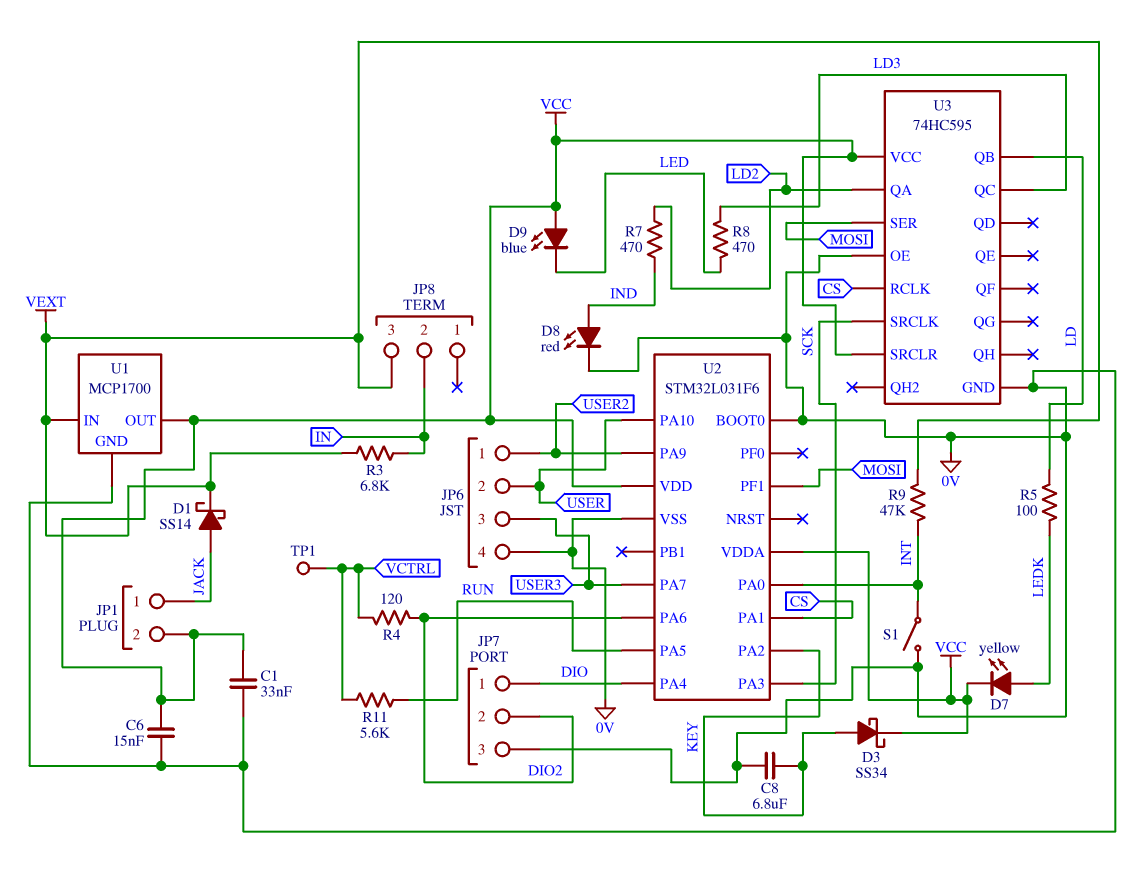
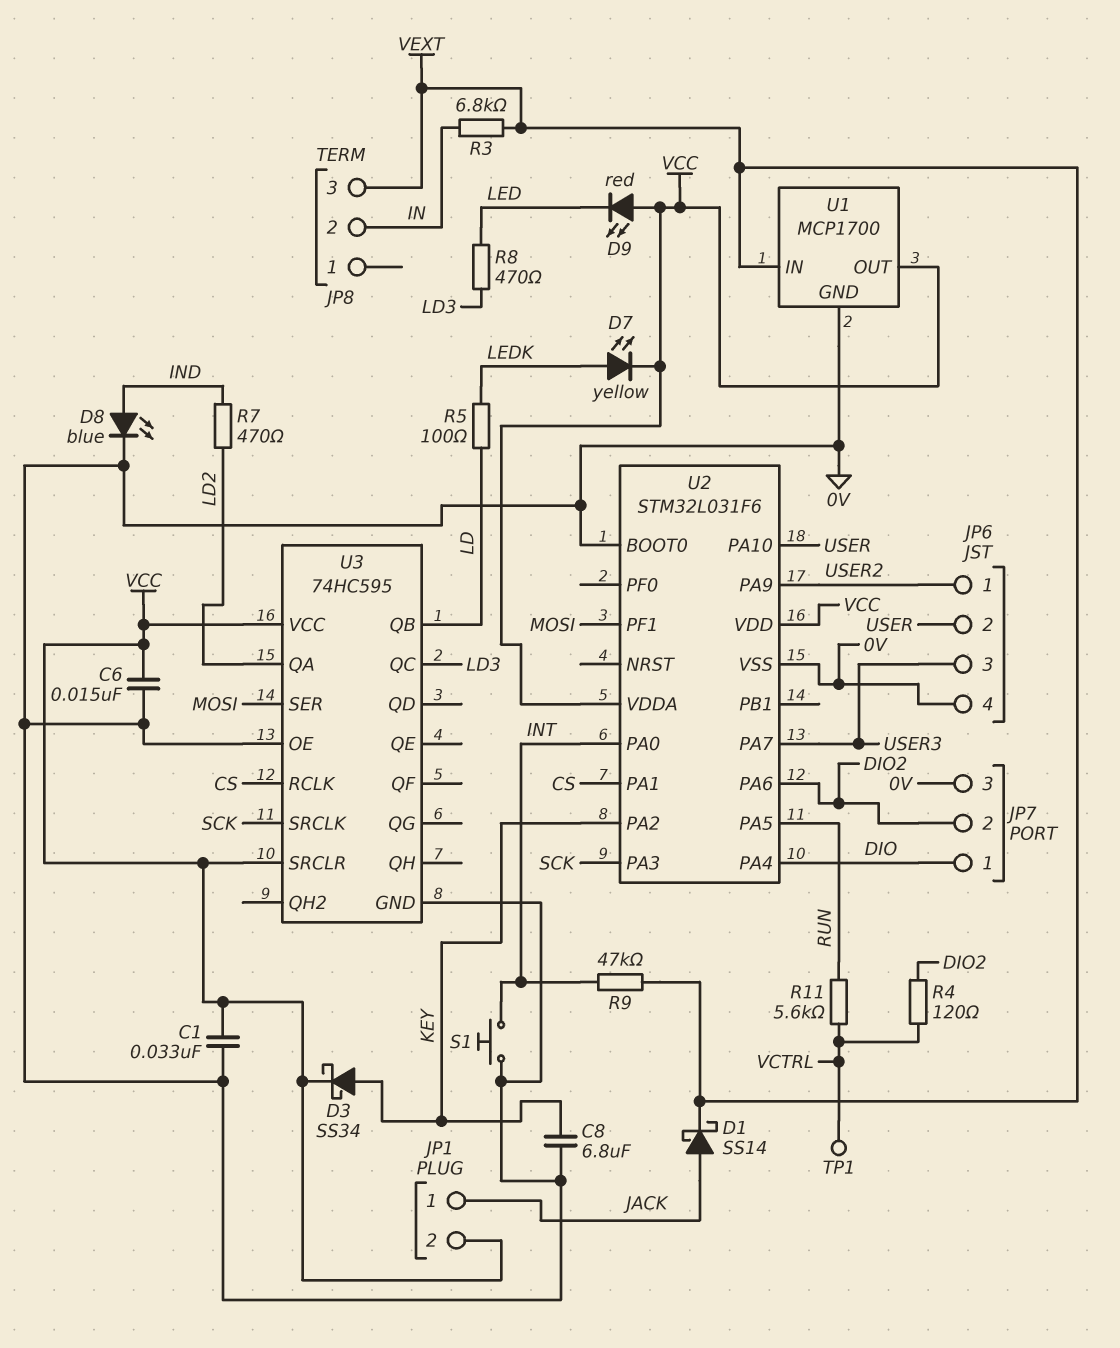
D8: LED red (A IND, K 0V) -> LED blue (A IND, K 0V)
D9: LED blue (A VCC, K LED) -> LED red (A VCC, K LED)
S1: switch (0V, INT) -> button (0V, INT)

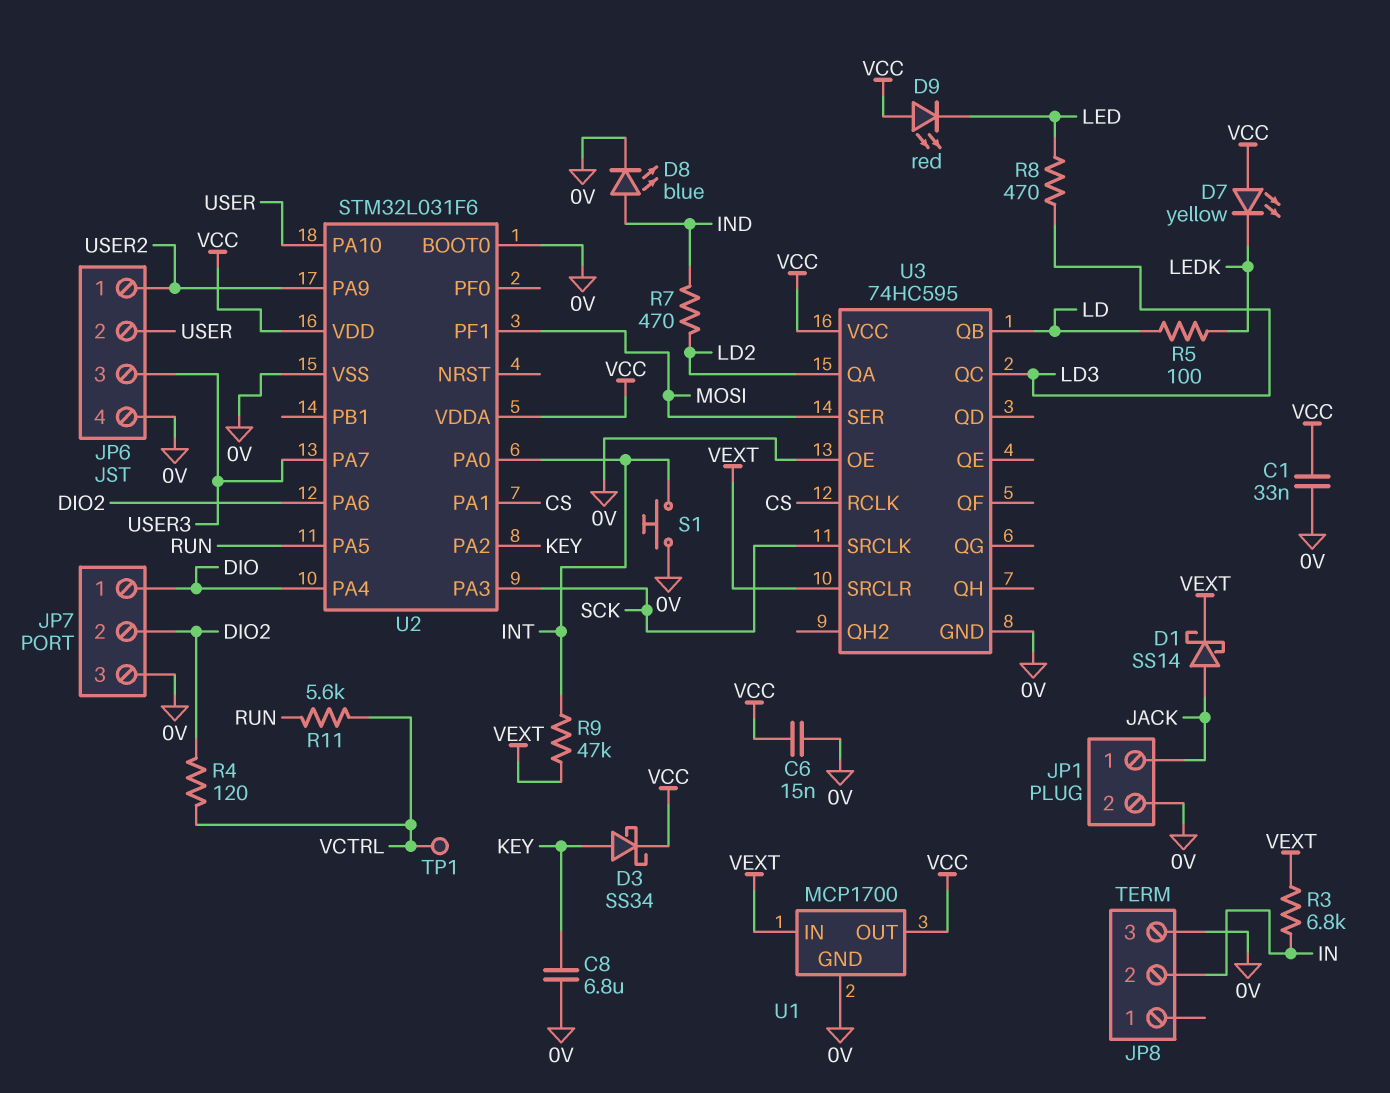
D7: LED yellow (A LEDK, K VCC) -> LED yellow (A VCC, K LEDK)
JP1 pin 2: VCC -> 0V
JP8 pin 3: VEXT -> 0V
U3 pin SRCLR: VCC -> VEXT

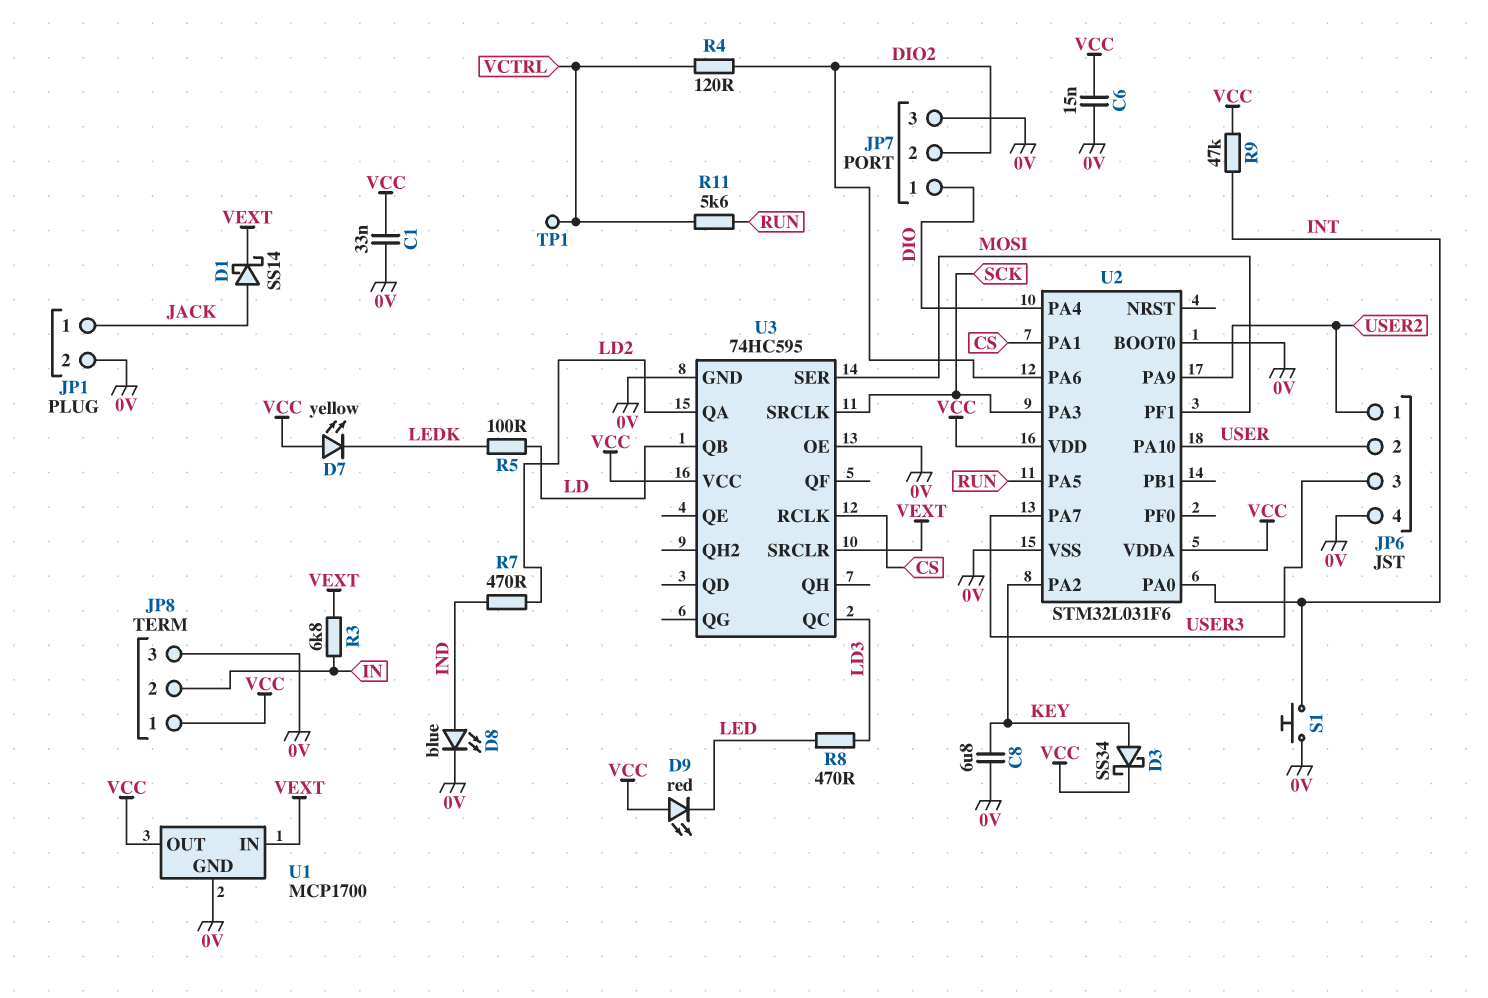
JP8 pin 1: none -> VCC
R9: 47k (INT, VEXT) -> 47k (INT, VCC)

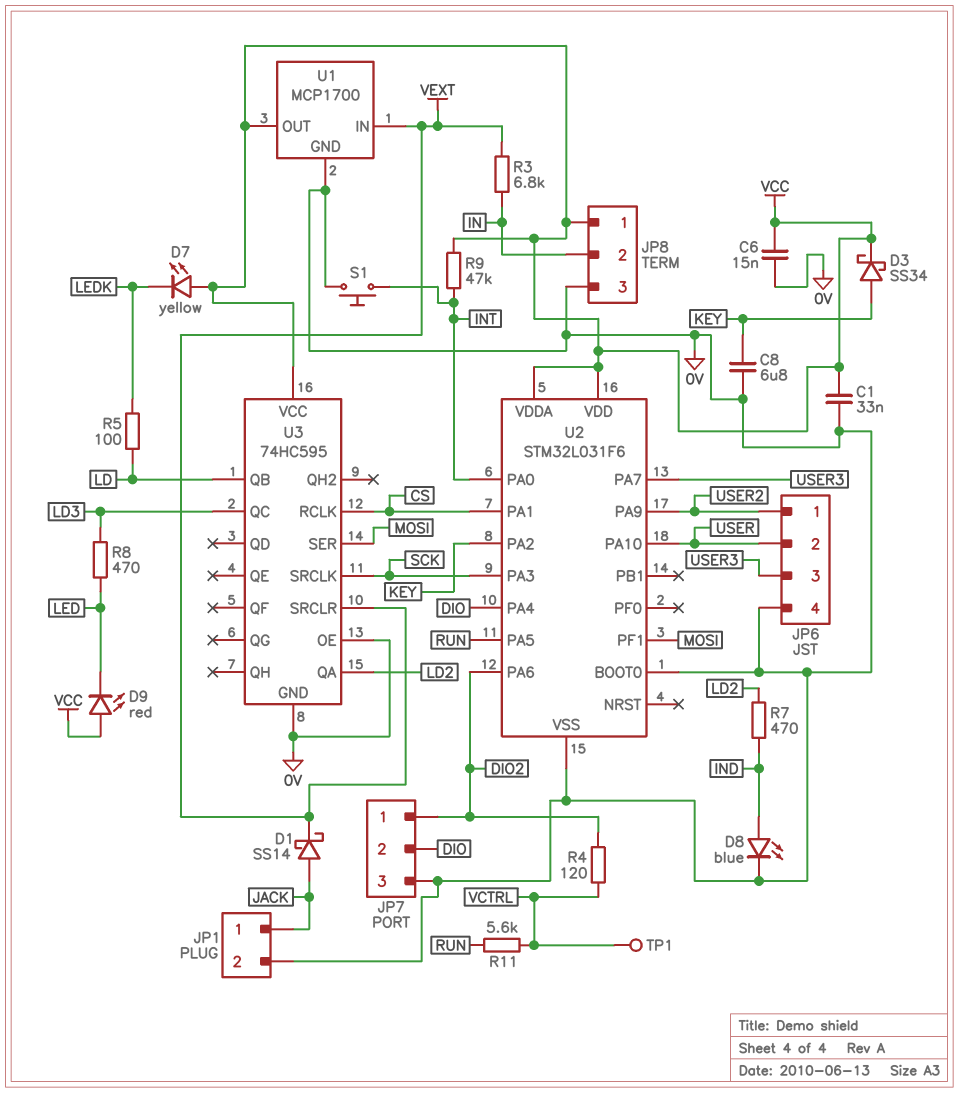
JP7 pin 1: DIO -> DIO2
JP7 pin 2: DIO2 -> DIO

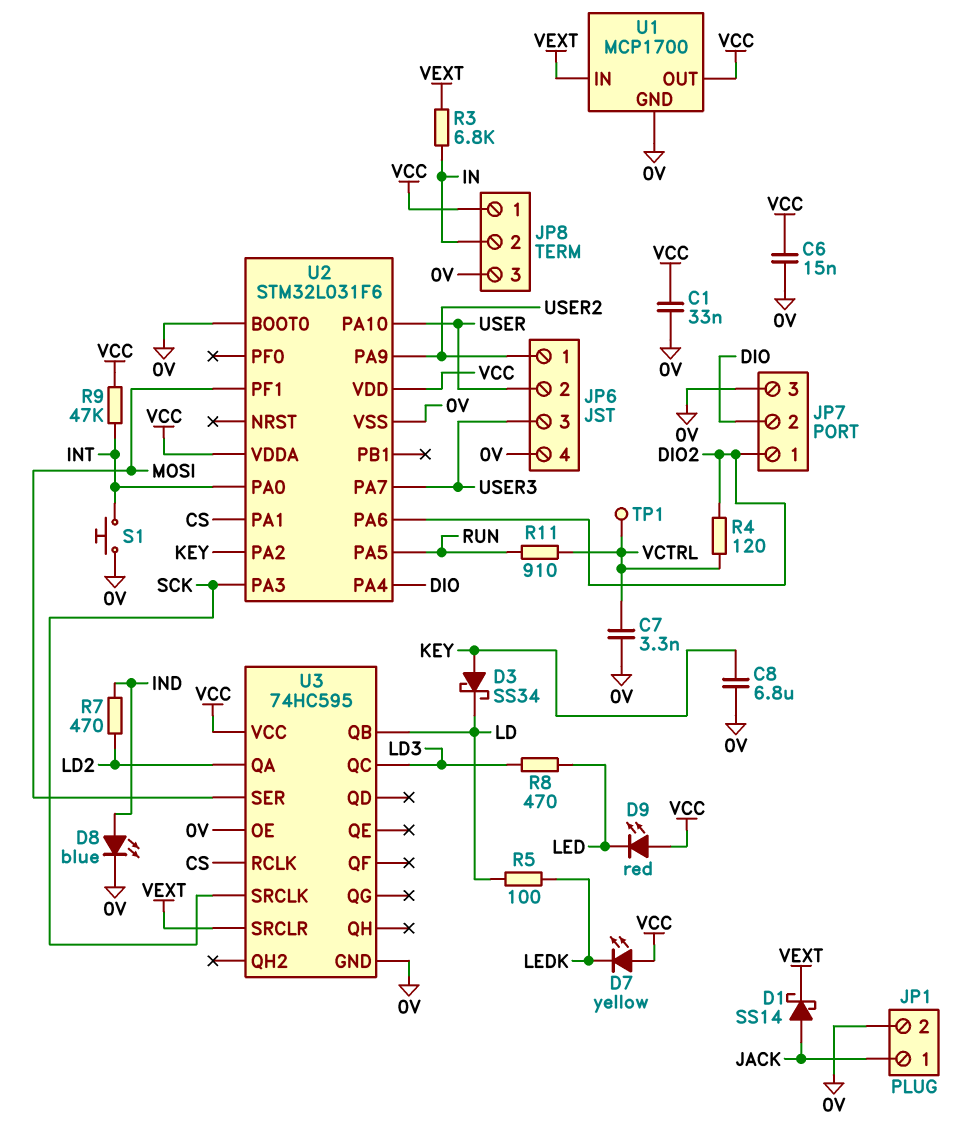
C7: none -> 3.3nF (0V, VCTRL)
D3: schottky SS34 (A KEY, K VCC) -> schottky SS34 (A KEY, K LD)
R11: 5.6k (RUN, VCTRL) -> 910 (RUN, VCTRL)

